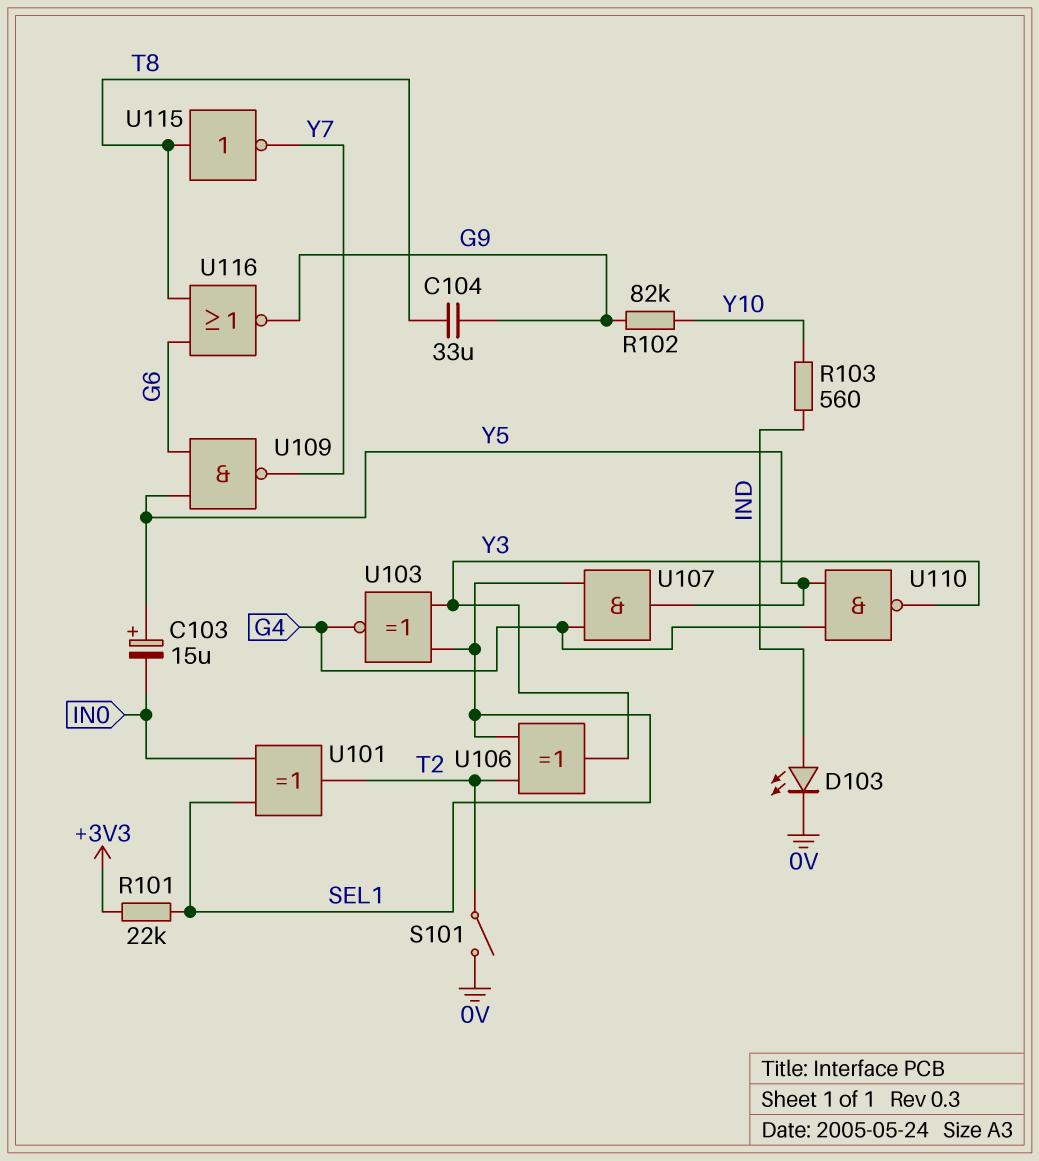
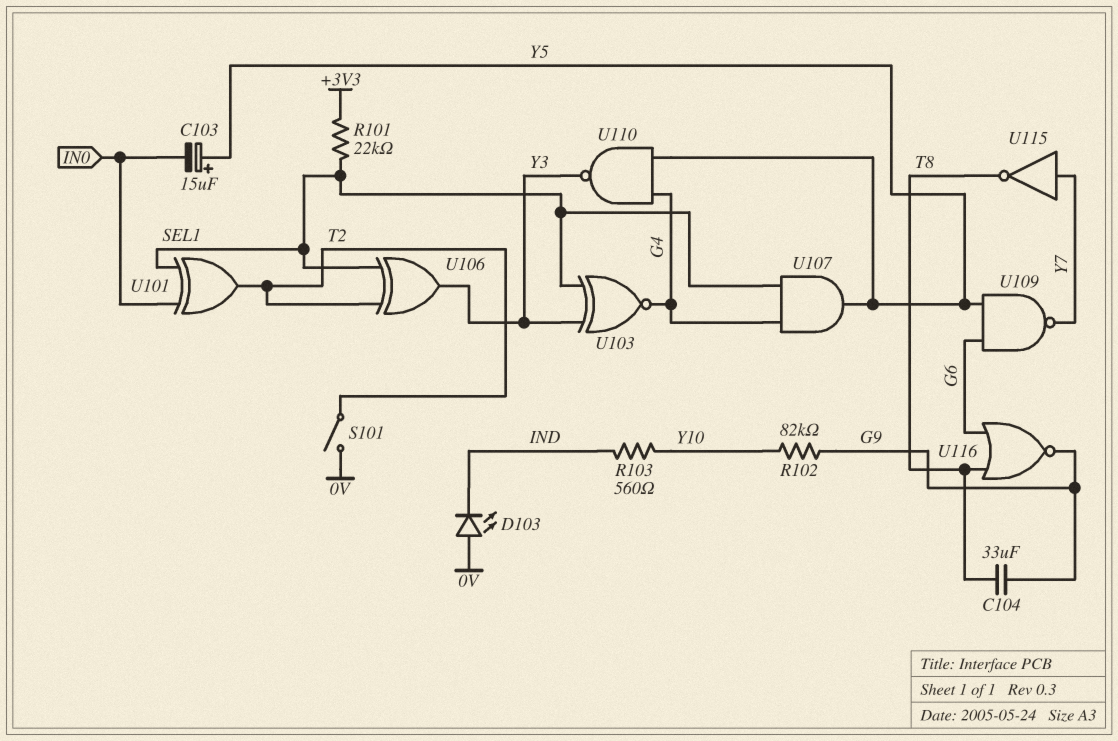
D103: LED (A IND, K 0V) -> LED (A 0V, K IND)
U115: NOT (in T8, out Y7) -> NOT (in Y7, out T8)

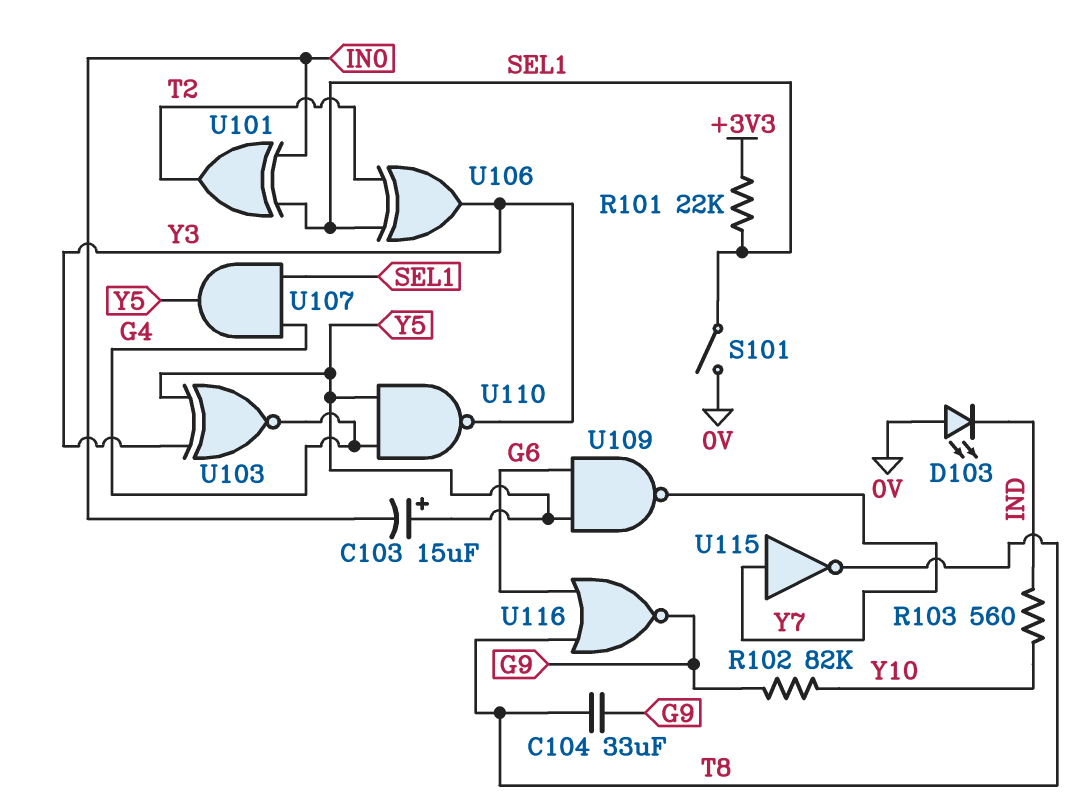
S101: switch (0V, T2) -> switch (0V, SEL1)
U103: XNOR (in SEL1, in Y3, out G4) -> XNOR (in Y3, in Y5, out G4)

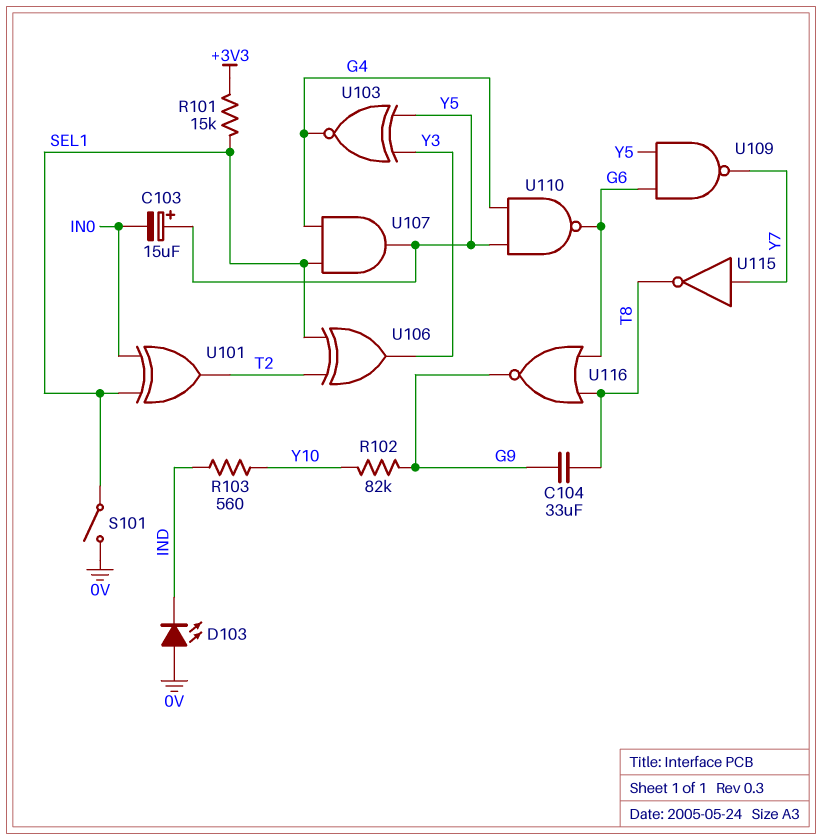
R101: 22k (+3V3, SEL1) -> 15k (+3V3, SEL1)
U110: NAND (in G4, in Y5, out Y3) -> NAND (in G4, in Y5, out G6)

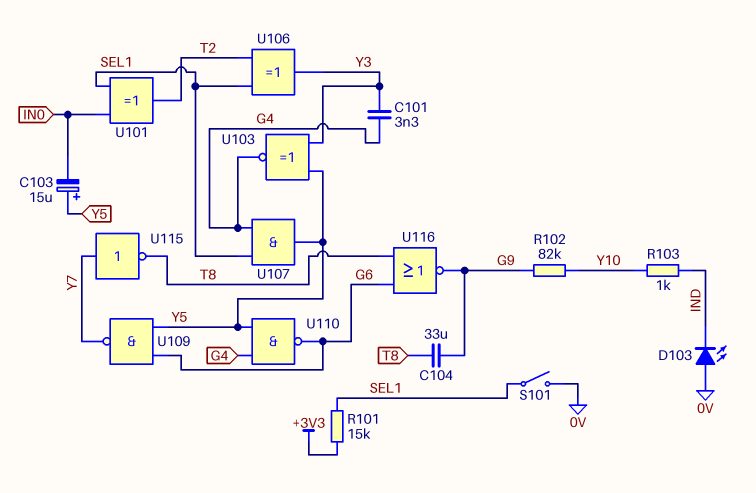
C101: none -> 3.3nF (G4, Y3)
R103: 560 (IND, Y10) -> 1k (IND, Y10)

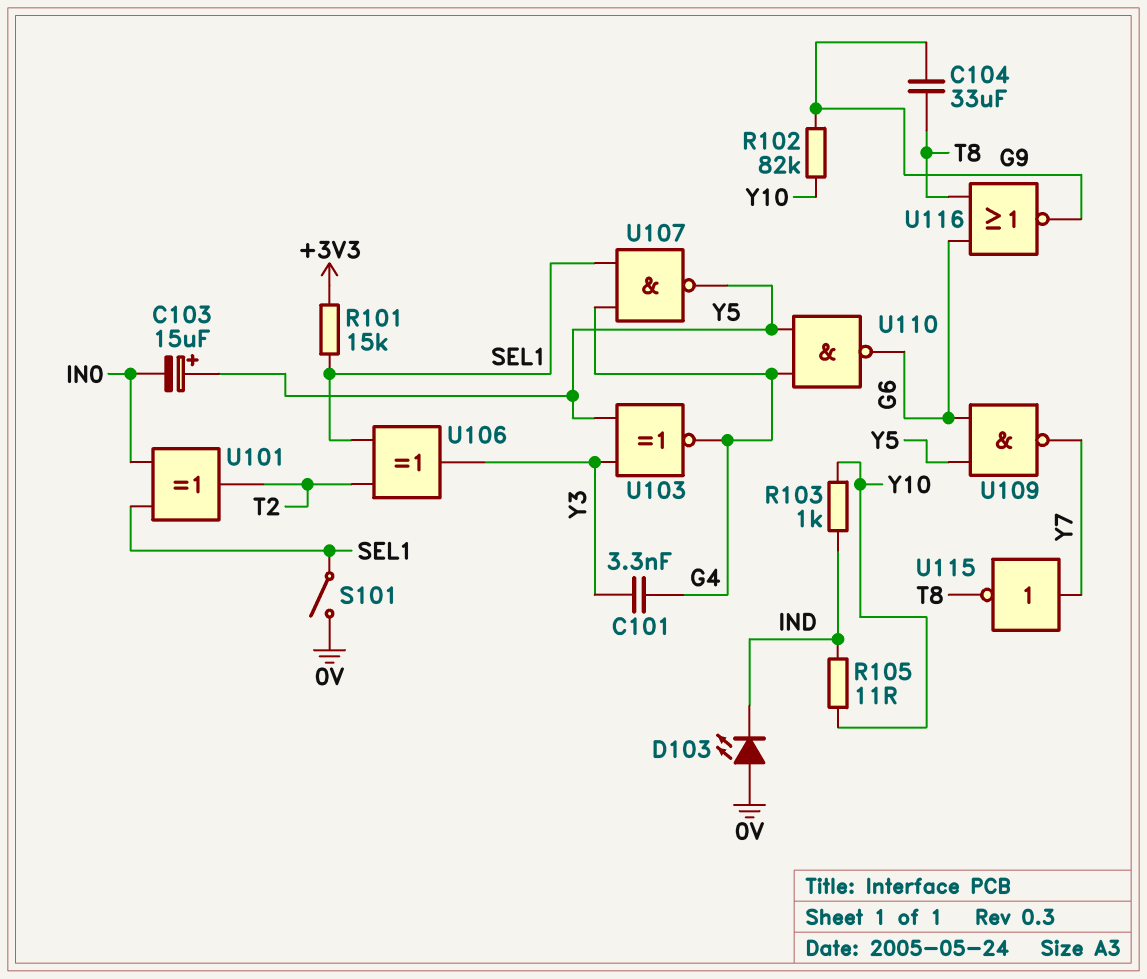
R105: none -> 11 (IND, Y10)
U107: AND (in G4, in SEL1, out Y5) -> NAND (in G4, in SEL1, out Y5)

